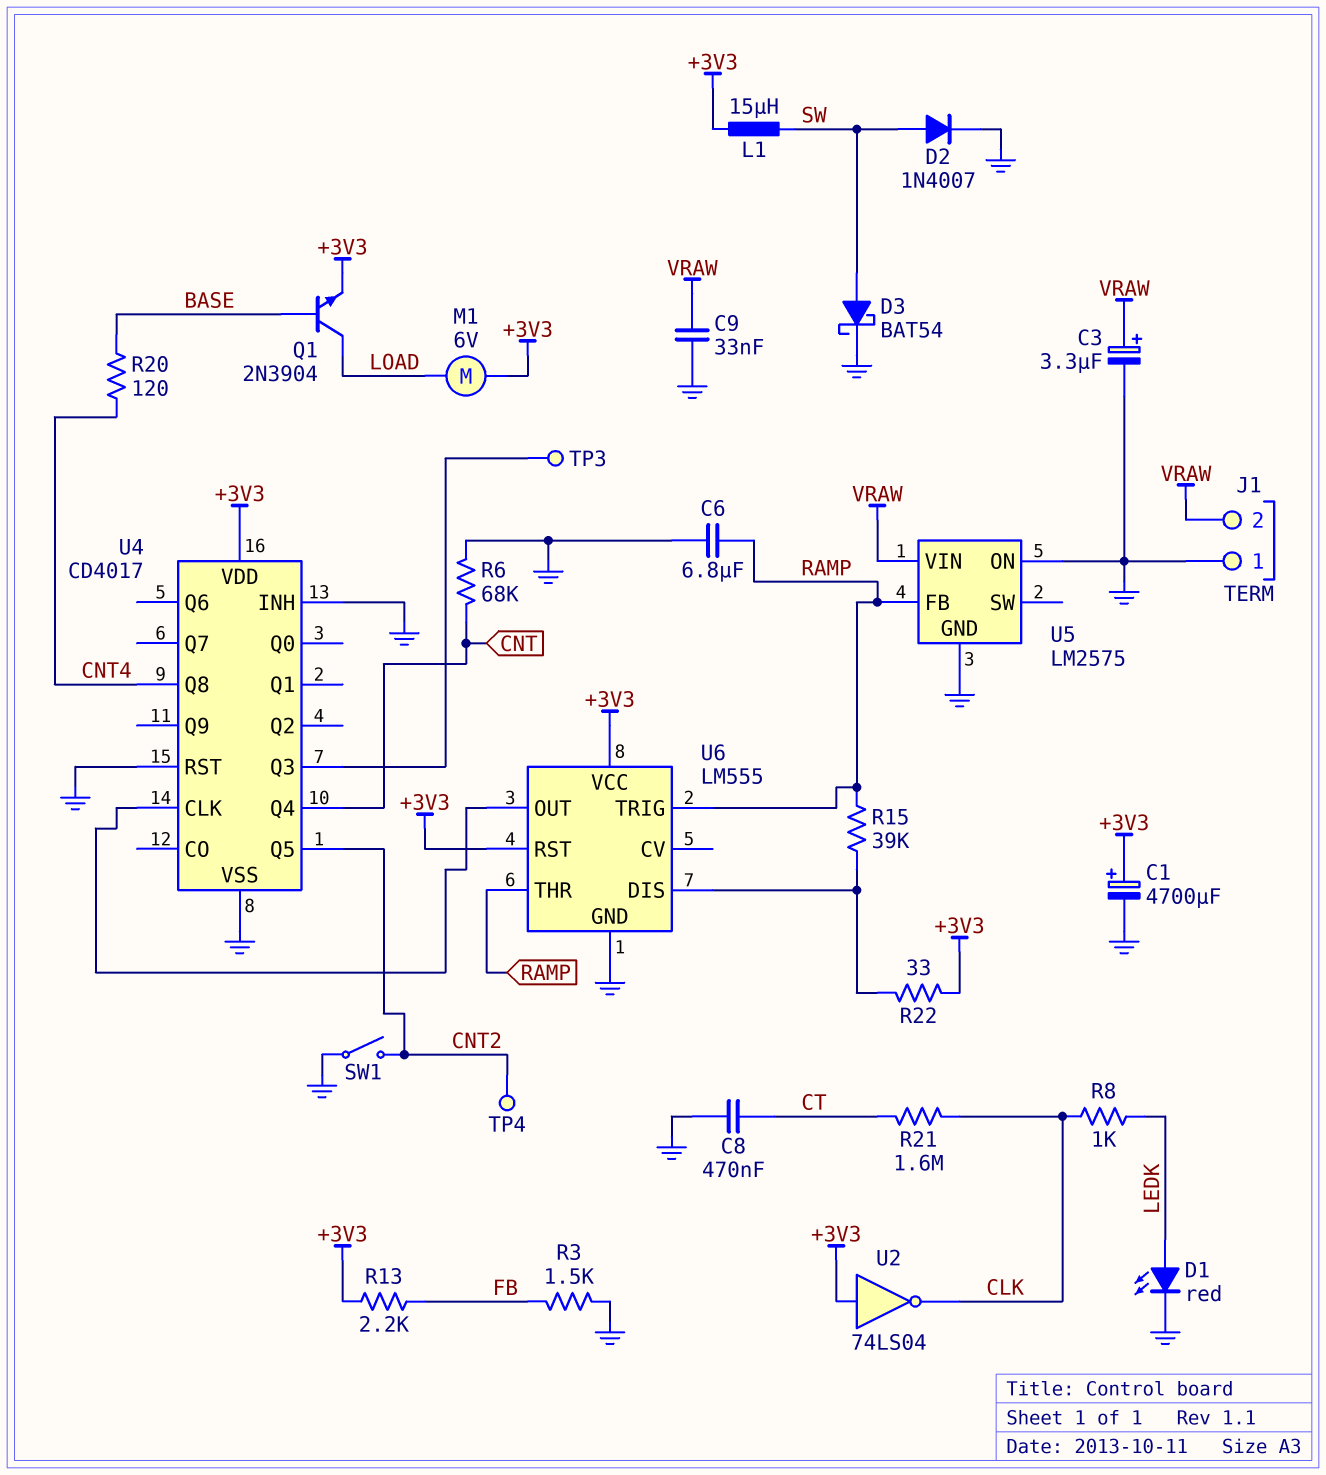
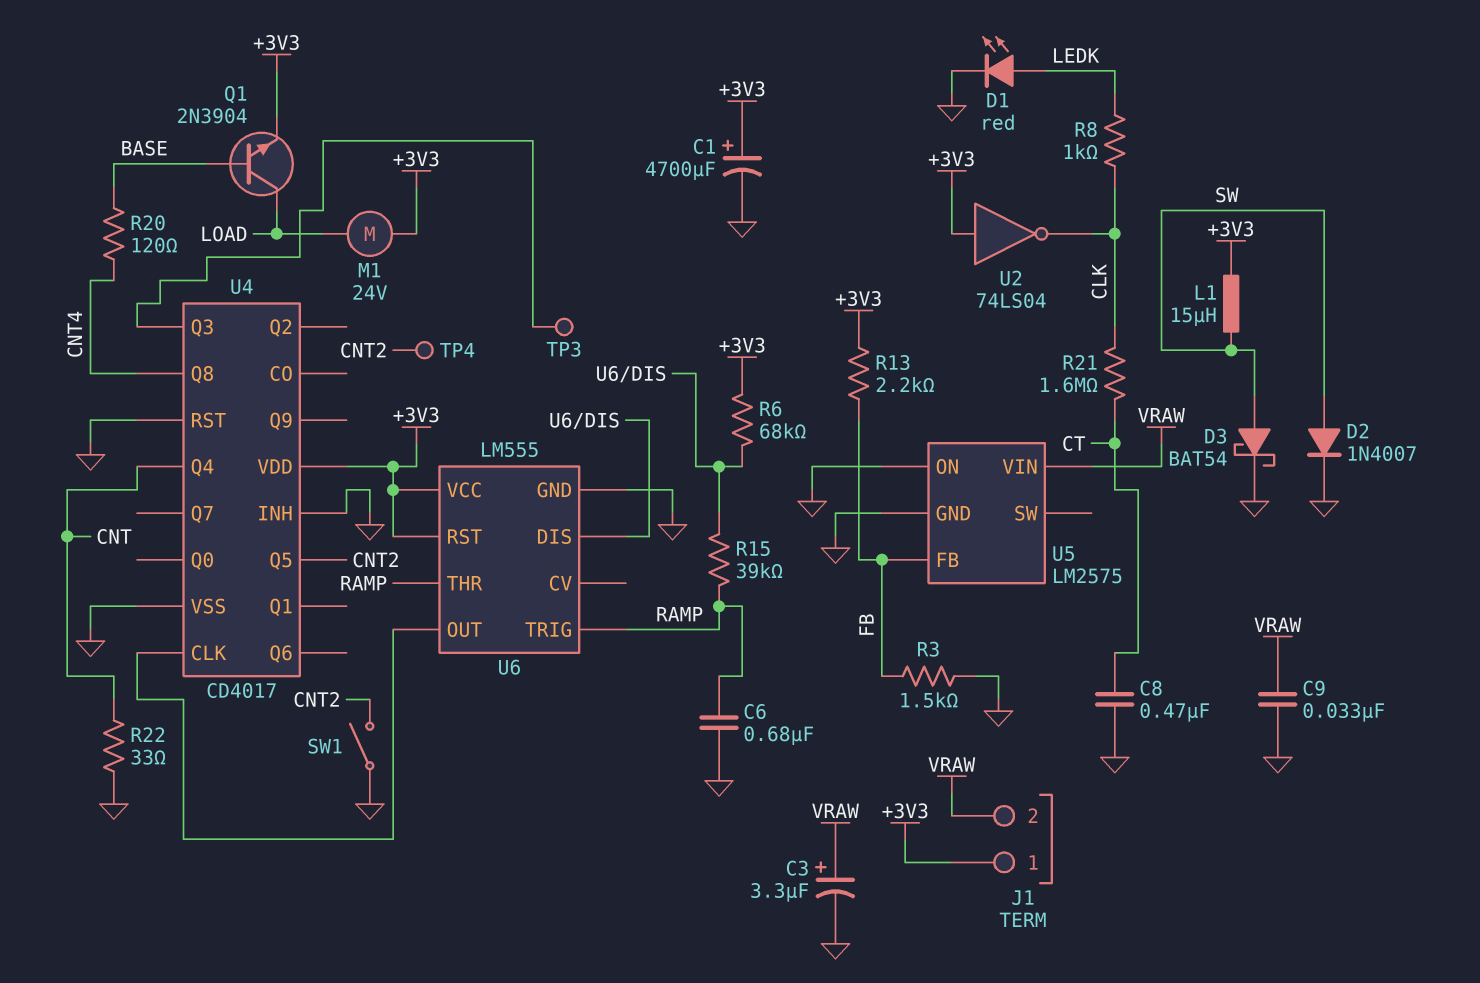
C6: 6.8uF (GND, RAMP) -> 680nF (GND, RAMP)
J1 pin 1: GND -> +3V3
M1: motor 6V (+3V3, LOAD) -> motor 24V (+3V3, LOAD)
R6: 68k (CNT, GND) -> 68k (+3V3, U6/DIS)
R22: 33 (+3V3, U6/DIS) -> 33 (CNT, GND)
U5 pin FB: RAMP -> FB

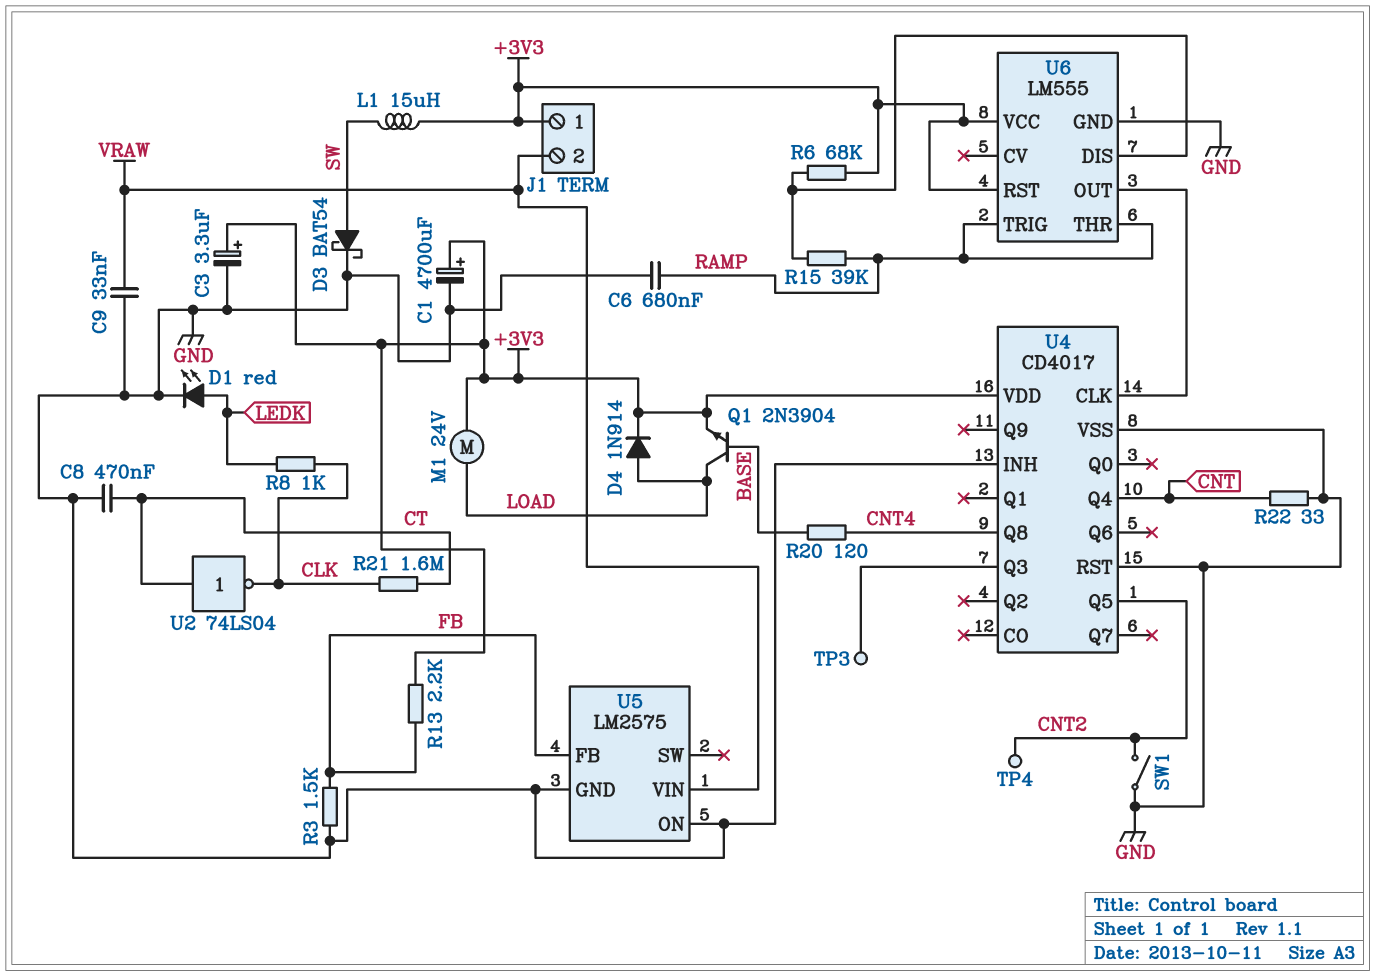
C3: 3.3uF (plus VRAW, minus GND) -> 3.3uF (plus +3V3, minus GND)
D2: diode 1N4007 (A SW, K GND) -> none
D4: none -> diode 1N914 (A LOAD, K +3V3)
U2: NOT 74LS04 (in +3V3, out CLK) -> NOT 74LS04 (in CT, out CLK)

